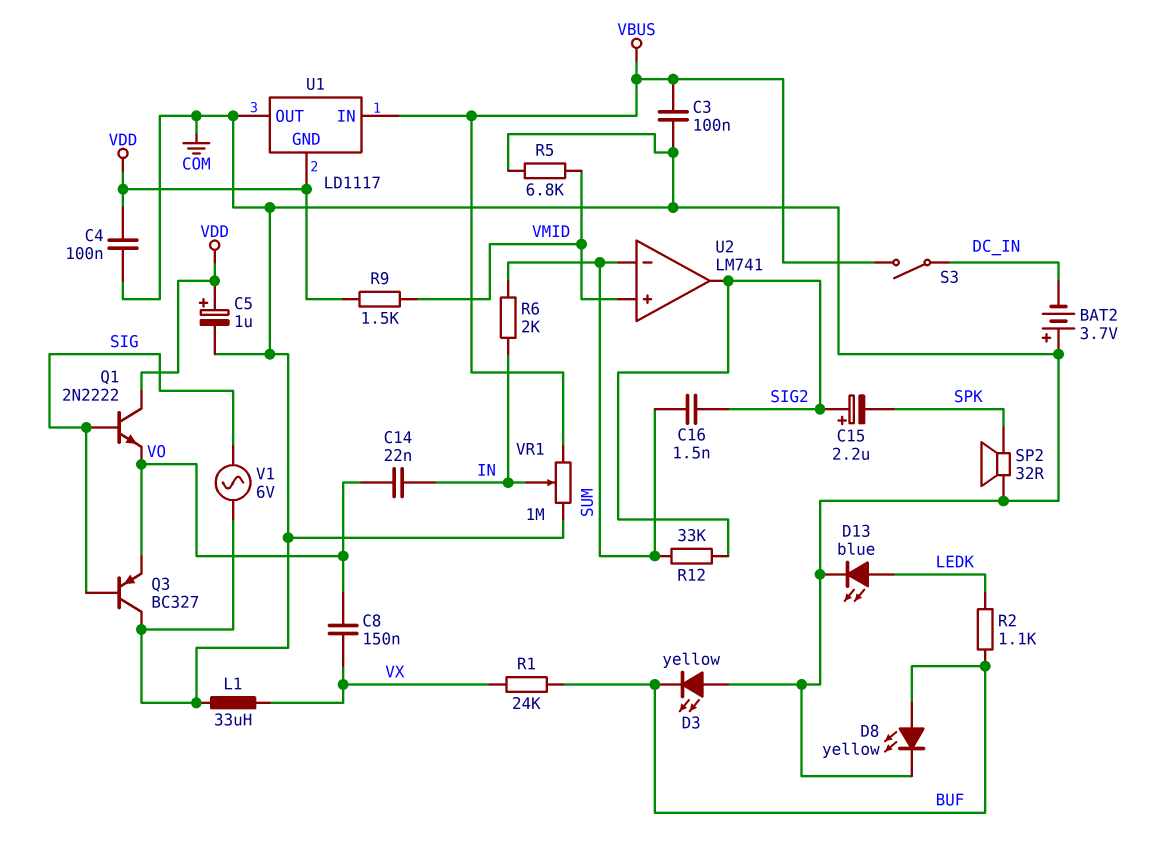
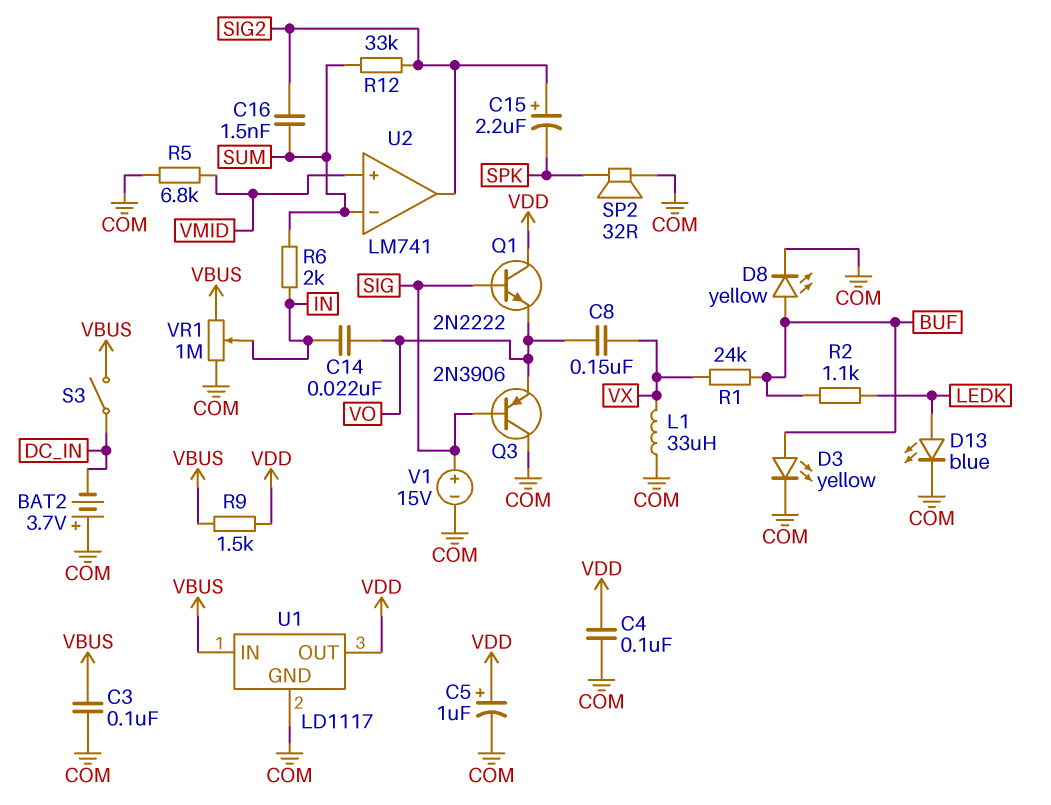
D3: LED yellow (A COM, K BUF) -> LED yellow (A BUF, K COM)
Q3: PNP BC327 (B SIG, C COM, E VO) -> PNP 2N3906 (B SIG, C COM, E VO)
R9: 1.5k (VDD, VMID) -> 1.5k (VBUS, VDD)
U1 pin GND: VDD -> COM
U1 pin OUT: COM -> VDD
V1: AC 6V (COM, SIG) -> 15V (plus SIG, minus COM)

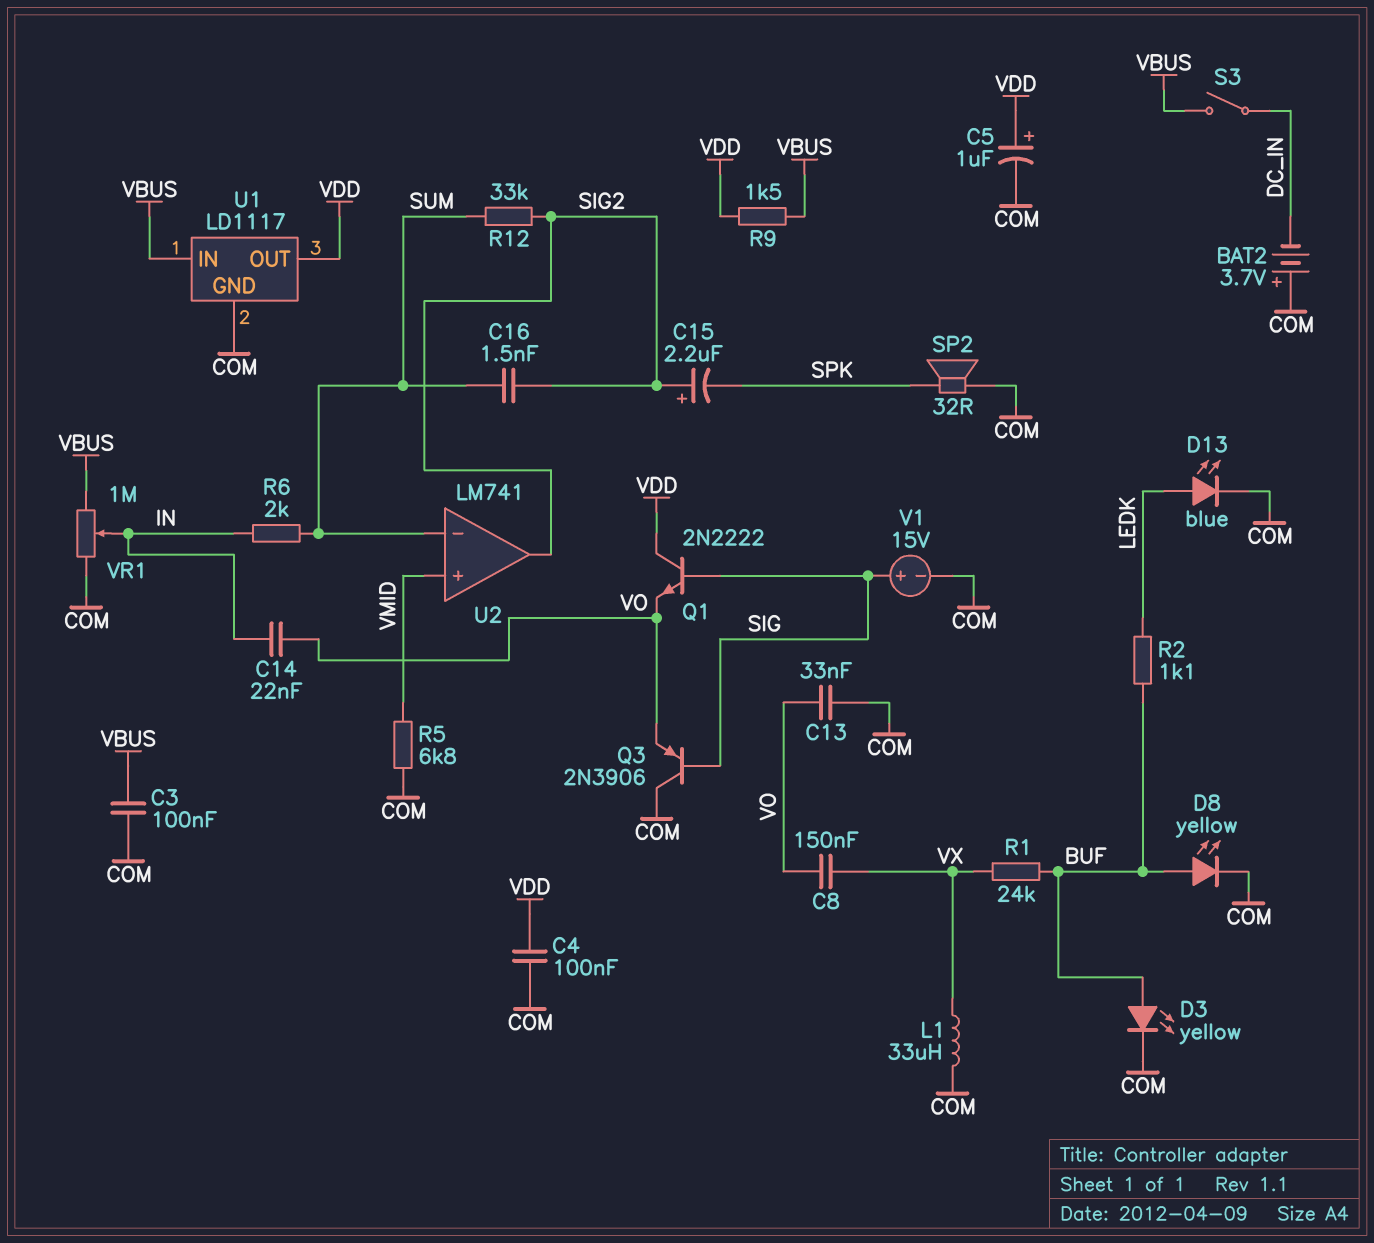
C13: none -> 33nF (COM, VO)

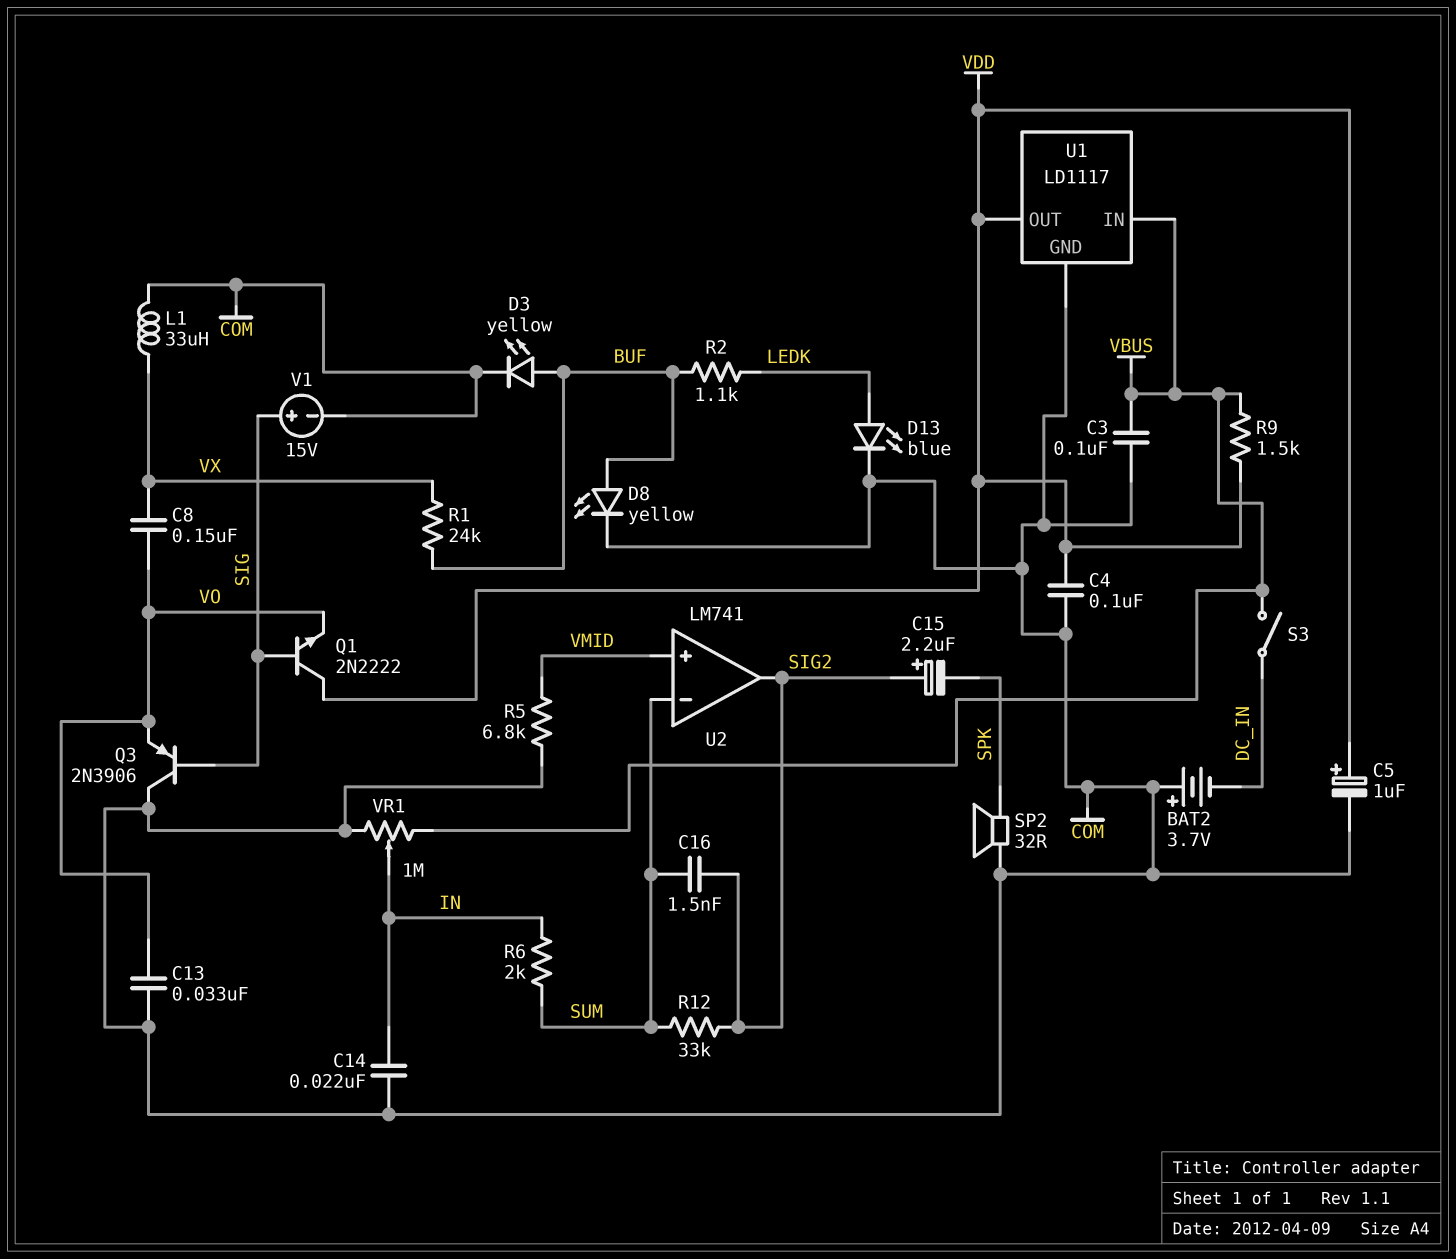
C14: 22nF (IN, VO) -> 22nF (COM, IN)

